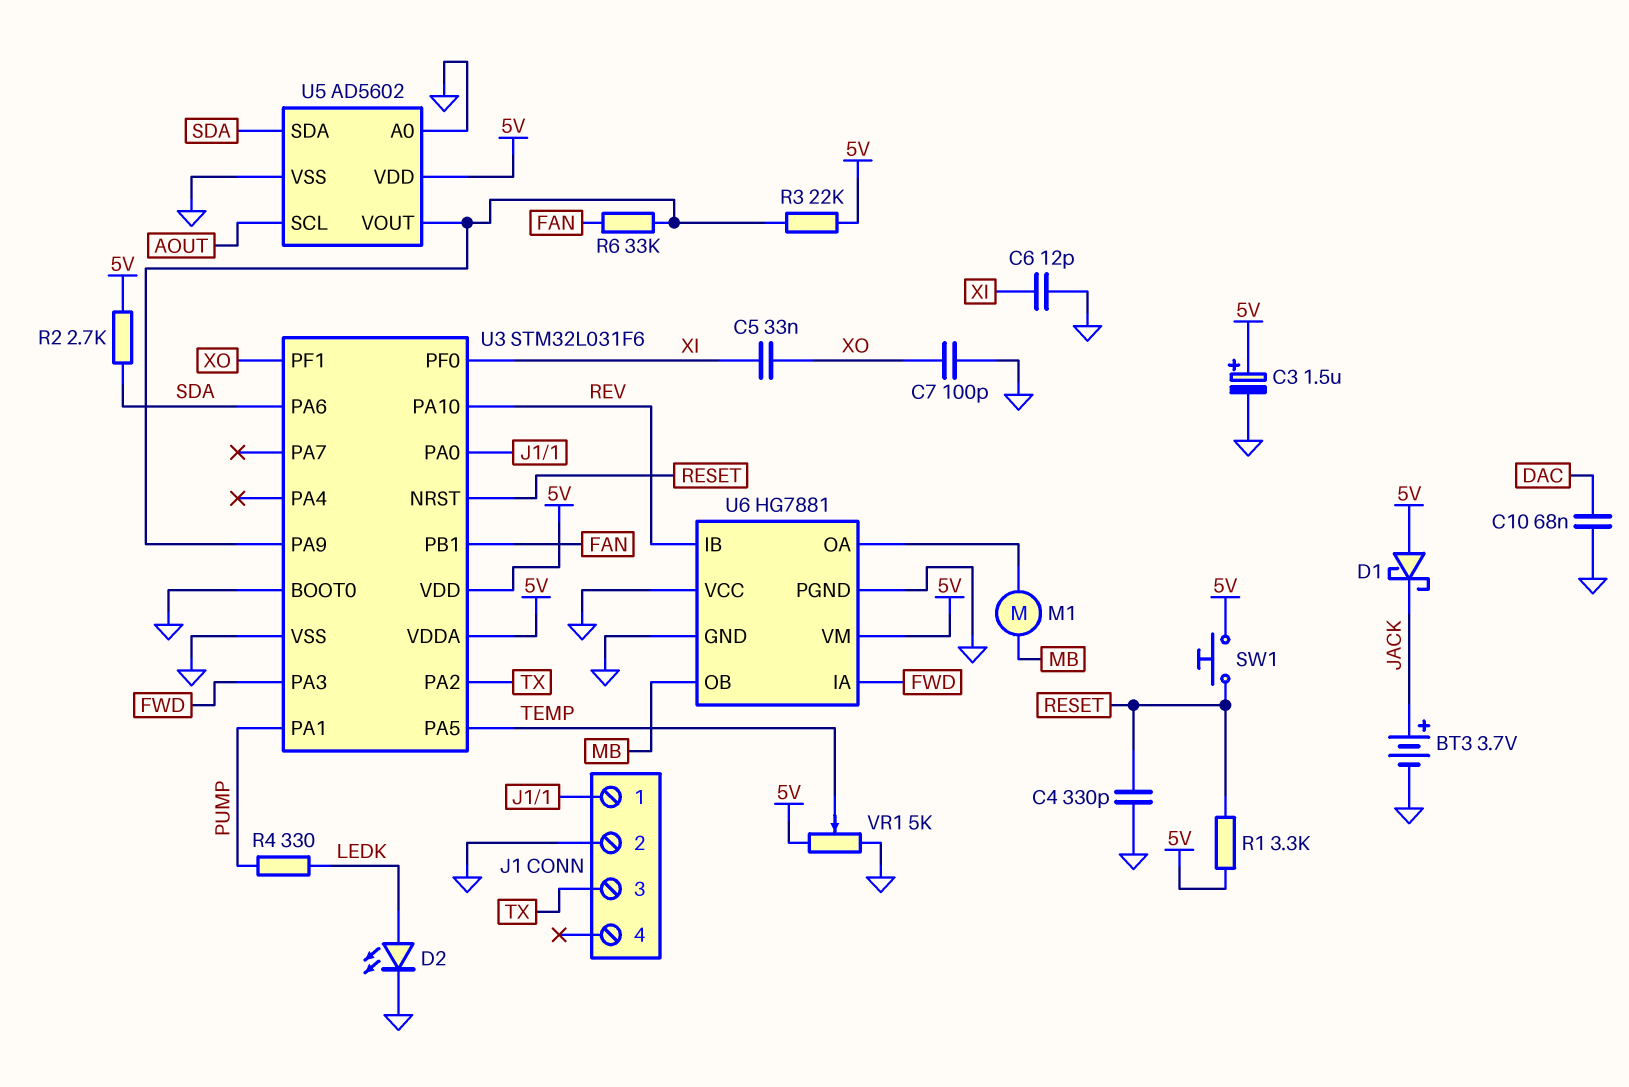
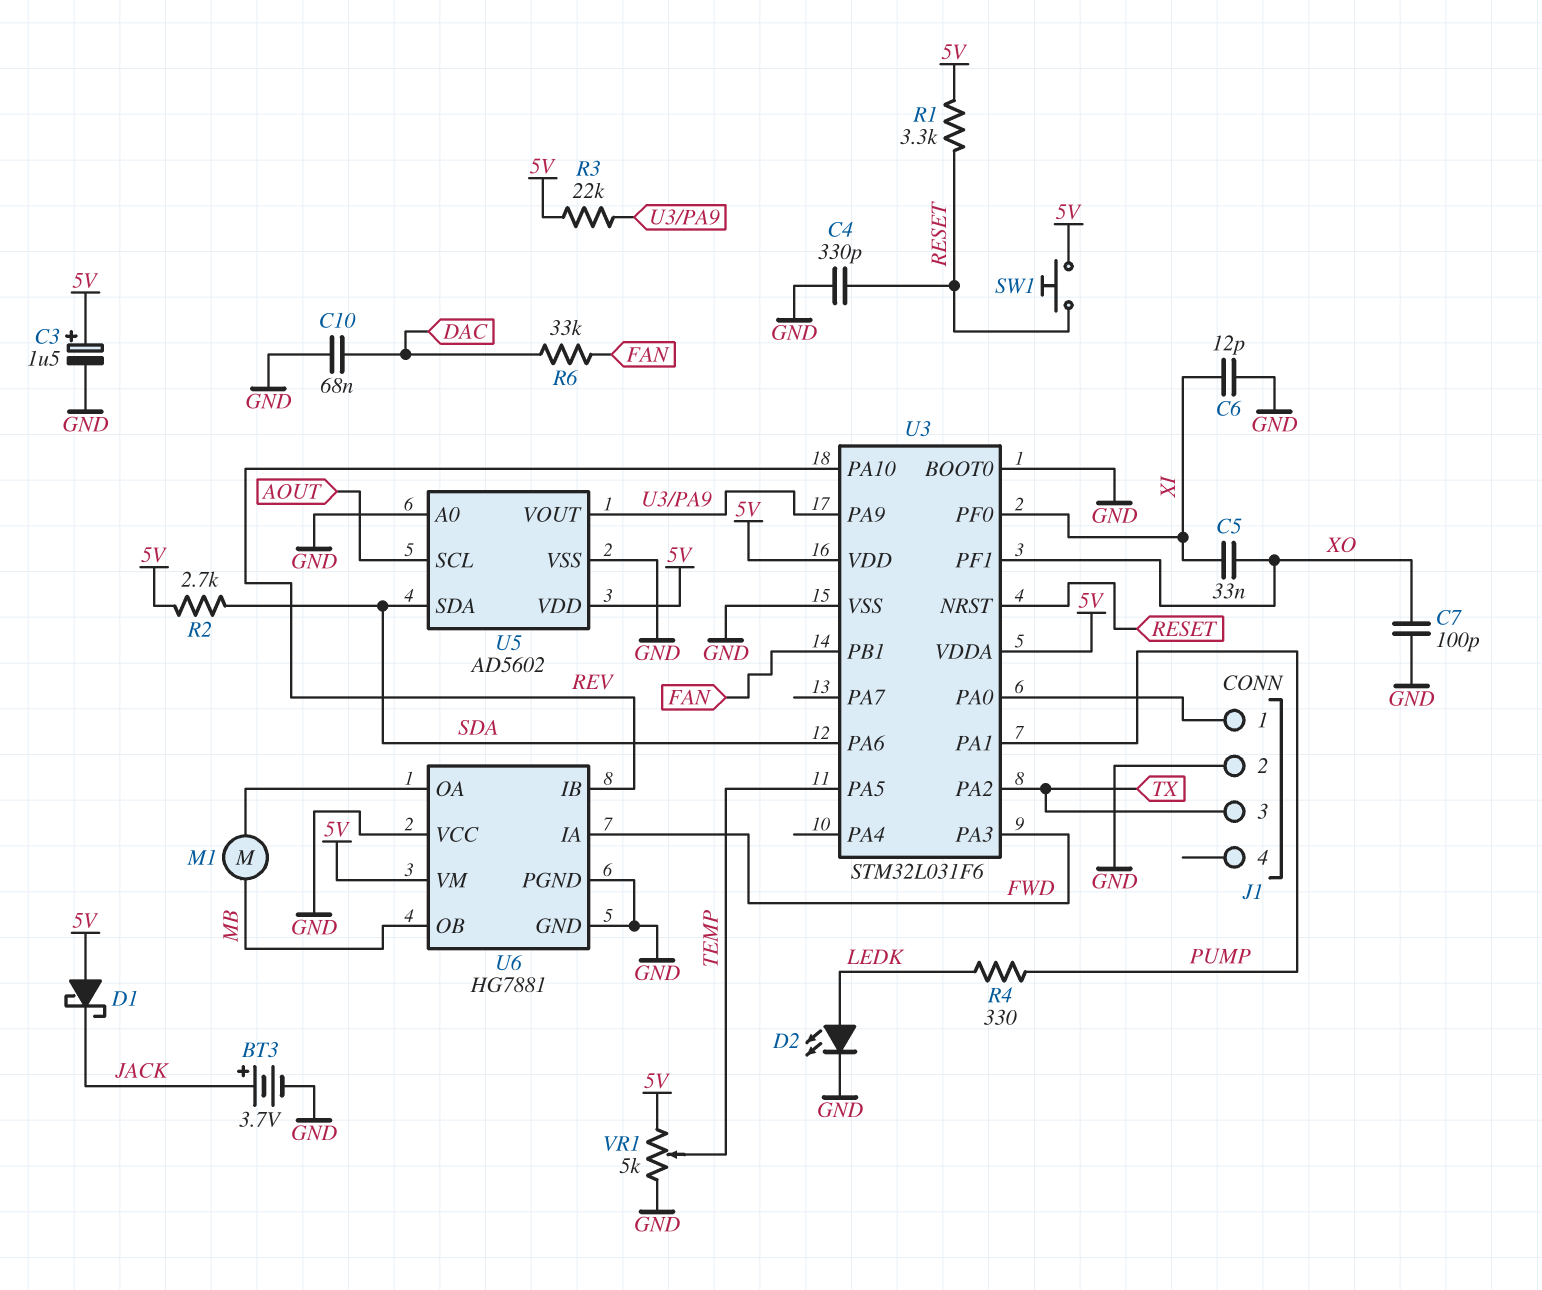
R6: 33k (FAN, U3/PA9) -> 33k (DAC, FAN)

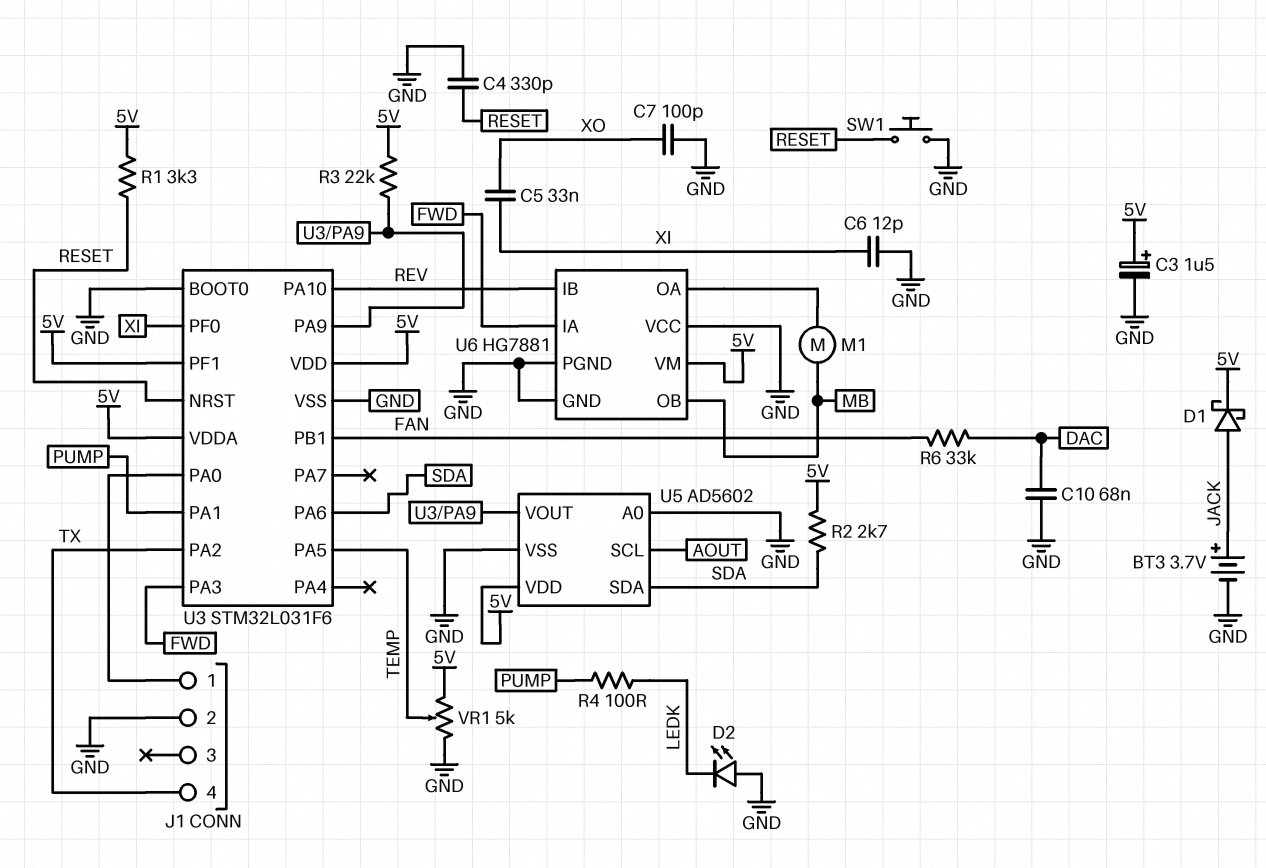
D1: schottky (A 5V, K JACK) -> schottky (A JACK, K 5V)
D2: LED (A LEDK, K GND) -> LED (A GND, K LEDK)
J1 pin 3: TX -> none
J1 pin 4: none -> TX
R4: 330 (LEDK, PUMP) -> 100 (LEDK, PUMP)
SW1: button (5V, RESET) -> button (GND, RESET)
U3 pin PF1: XO -> 5V

